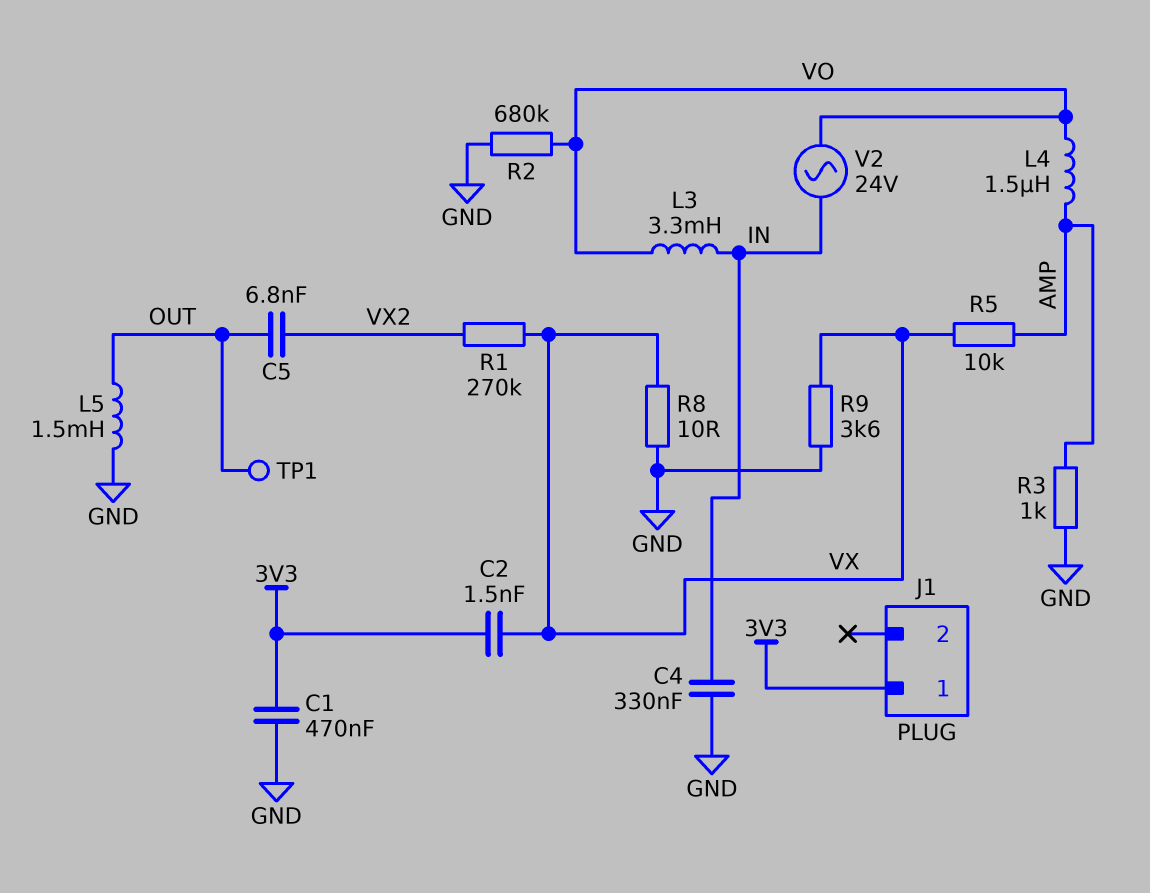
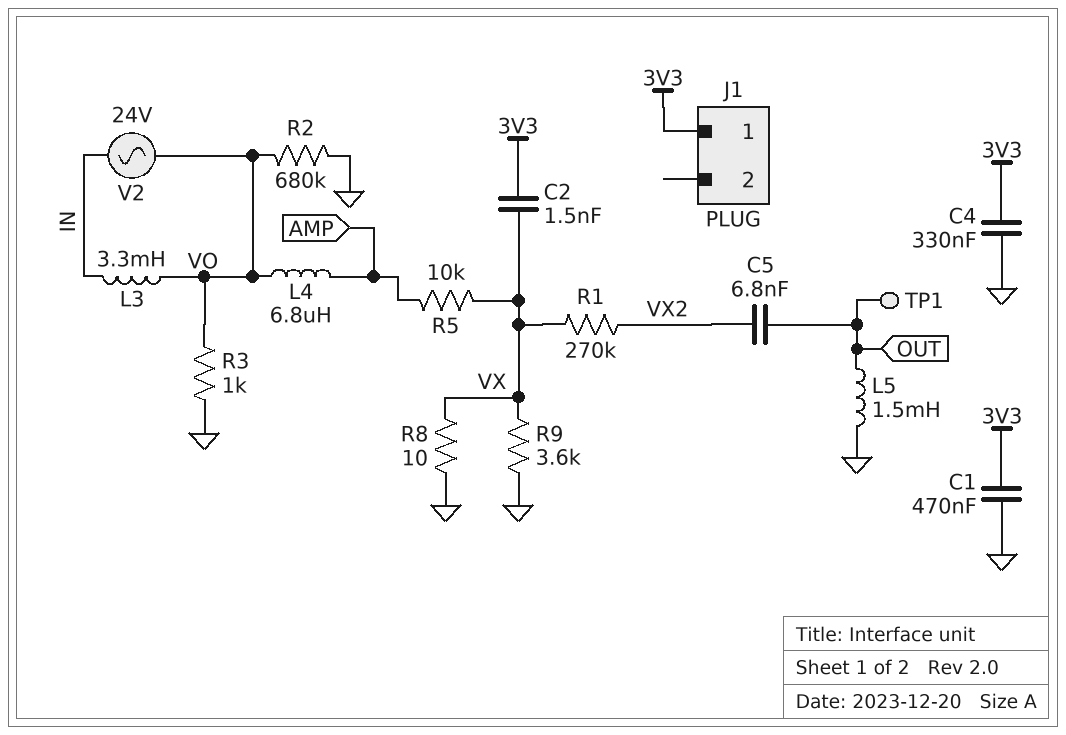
C4: 330nF (GND, IN) -> 330nF (3V3, GND)
L4: 1.5uH (AMP, VO) -> 6.8uH (AMP, VO)
R3: 1k (AMP, GND) -> 1k (GND, VO)

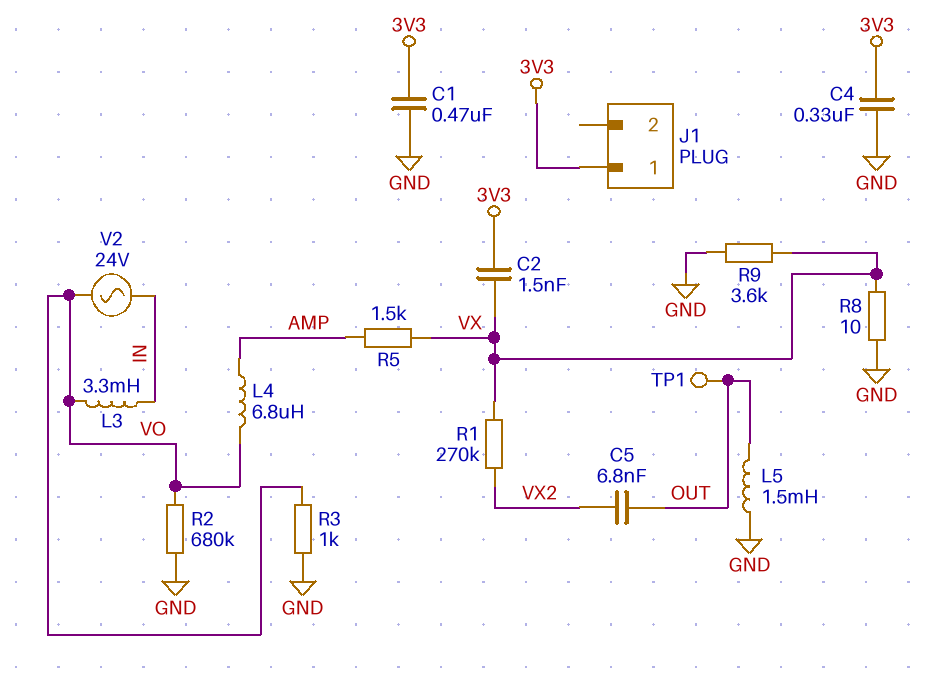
R5: 10k (AMP, VX) -> 1.5k (AMP, VX)

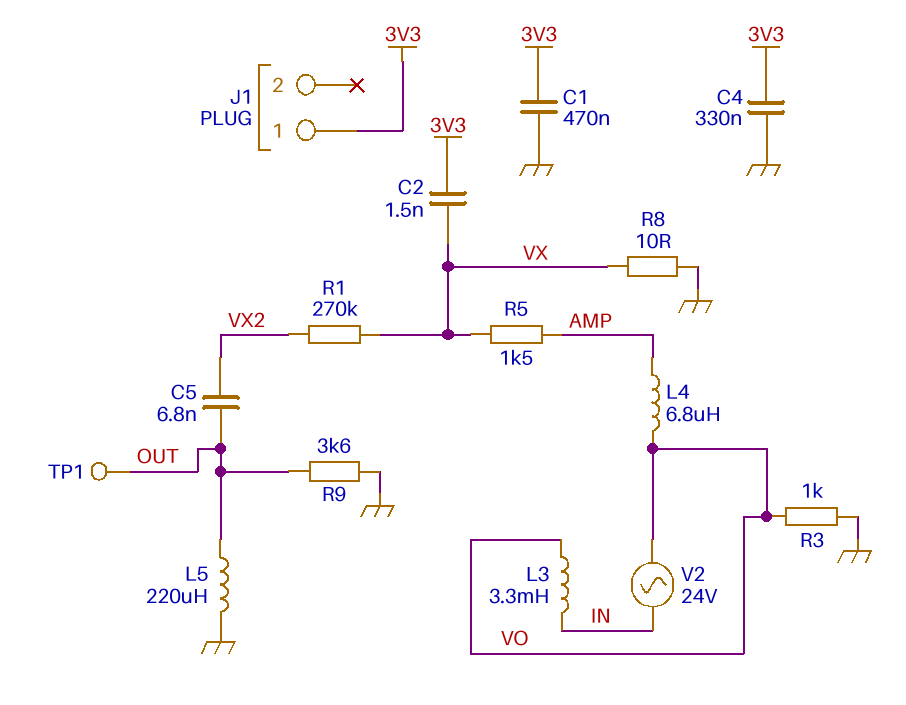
L5: 1.5mH (GND, OUT) -> 220uH (GND, OUT)
R2: 680k (GND, VO) -> none
R9: 3.6k (GND, VX) -> 3.6k (GND, OUT)

